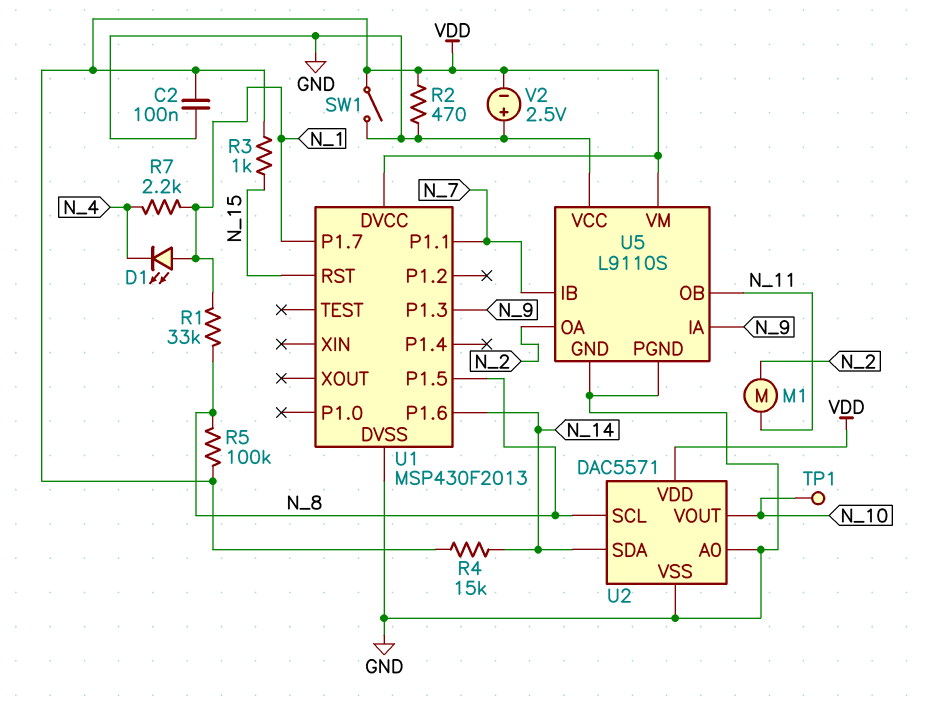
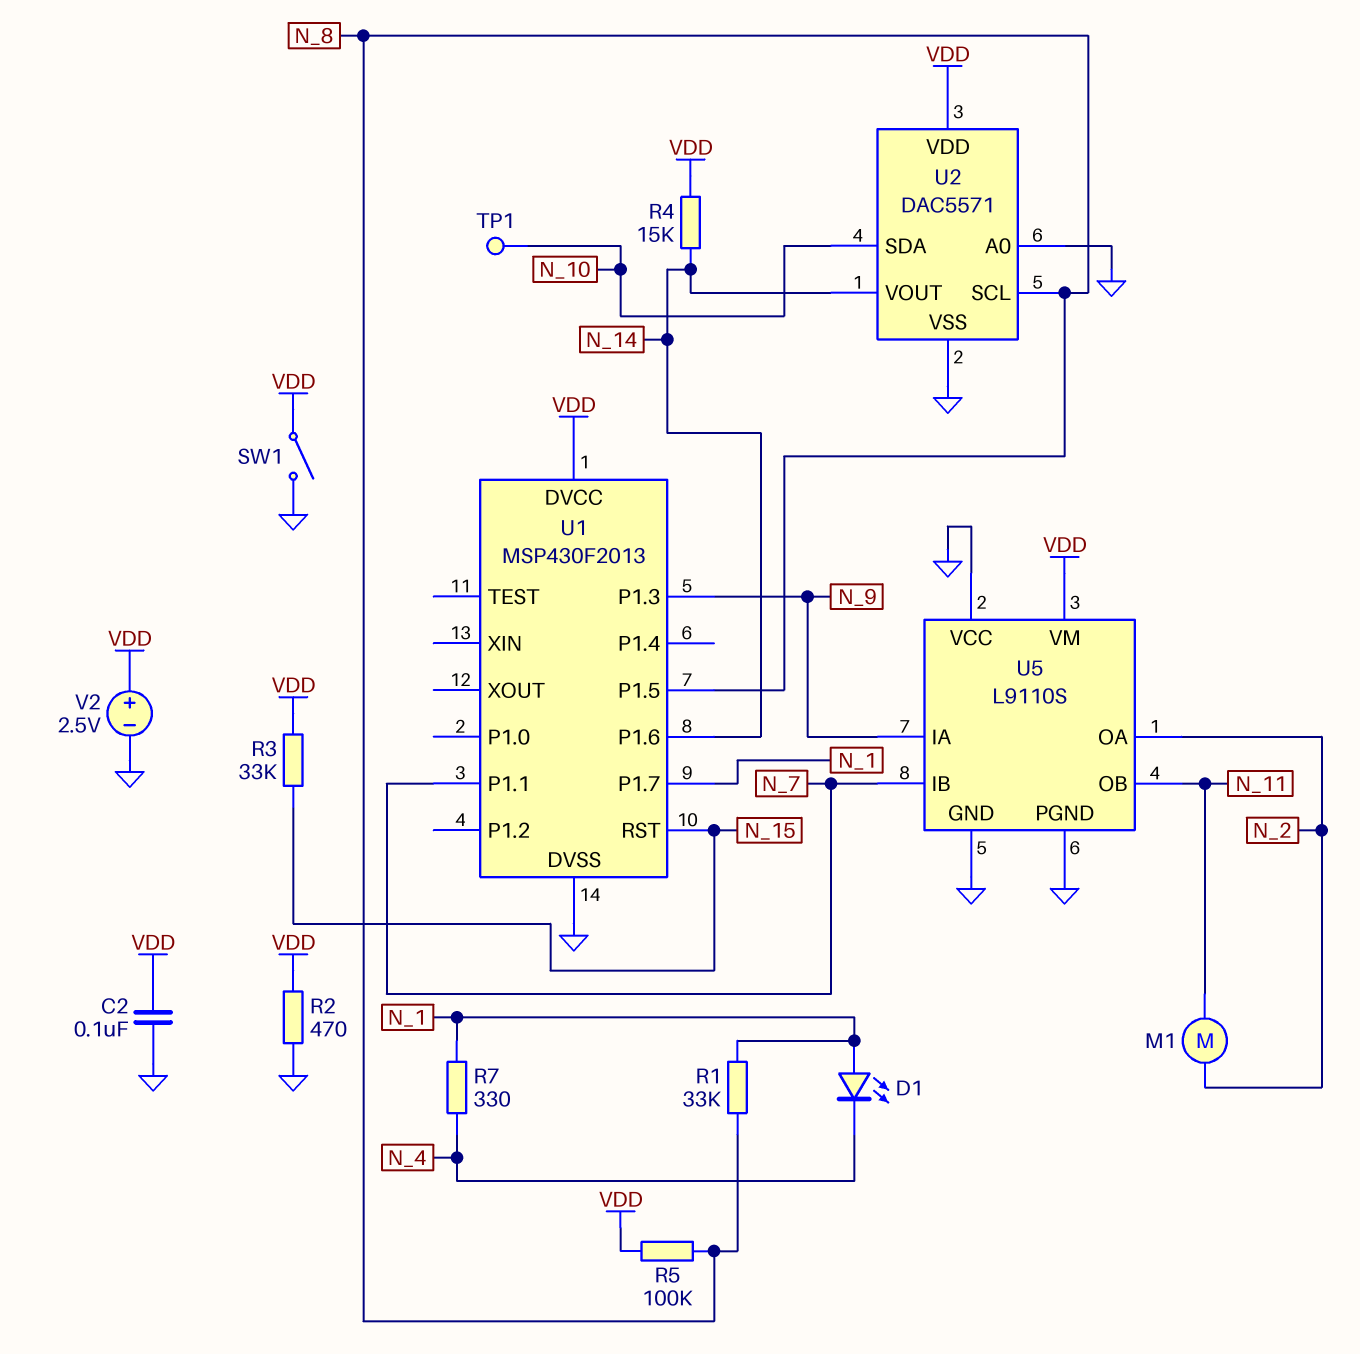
R3: 1k (N_15, VDD) -> 33k (N_15, VDD)
R7: 2.2k (N_1, N_4) -> 330 (N_1, N_4)
U2 pin SDA: N_14 -> N_10
U2 pin VOUT: N_10 -> N_14
V2: 2.5V (plus GND, minus VDD) -> 2.5V (plus VDD, minus GND)

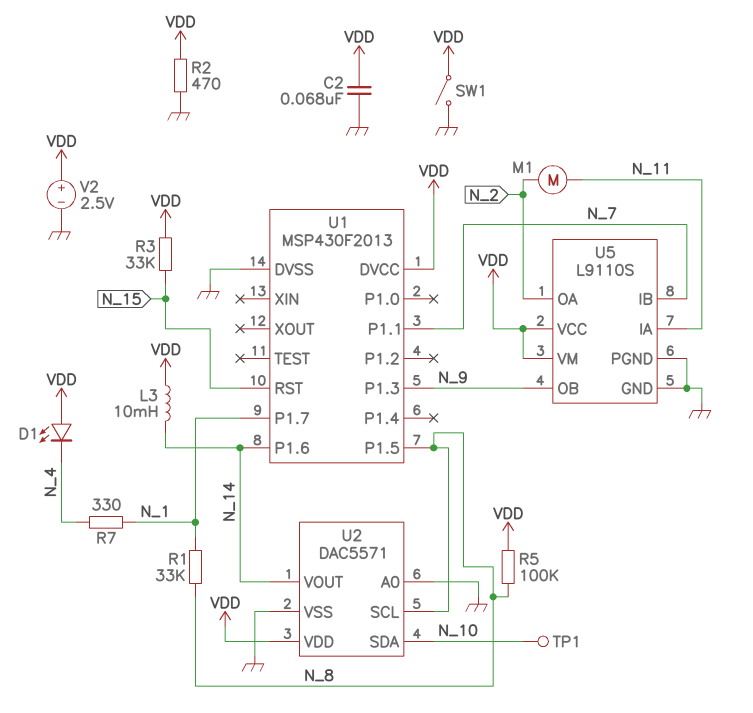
C2: 100nF (GND, VDD) -> 68nF (GND, VDD)
D1: LED (A N_1, K N_4) -> LED (A VDD, K N_4)
L3: none -> 10mH (N_14, VDD)
R4: 15k (N_14, VDD) -> none
U5 pin IA: N_9 -> N_11
U5 pin OB: N_11 -> N_9
U5 pin VCC: GND -> VDD

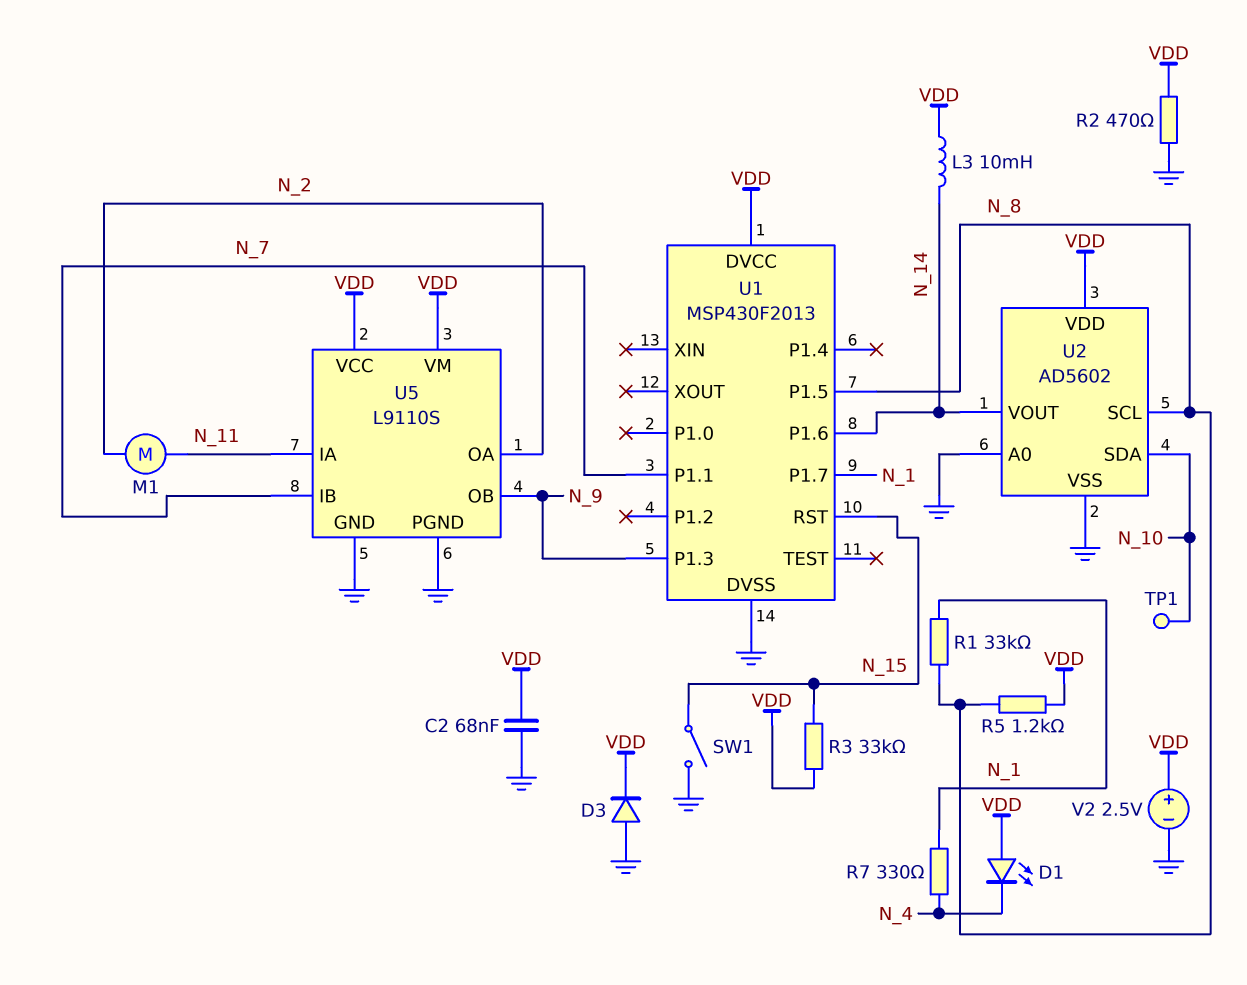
D3: none -> diode (A GND, K VDD)
R5: 100k (N_8, VDD) -> 1.2k (N_8, VDD)
SW1: switch (GND, VDD) -> switch (GND, N_15)
U2: DAC5571 -> AD5602

